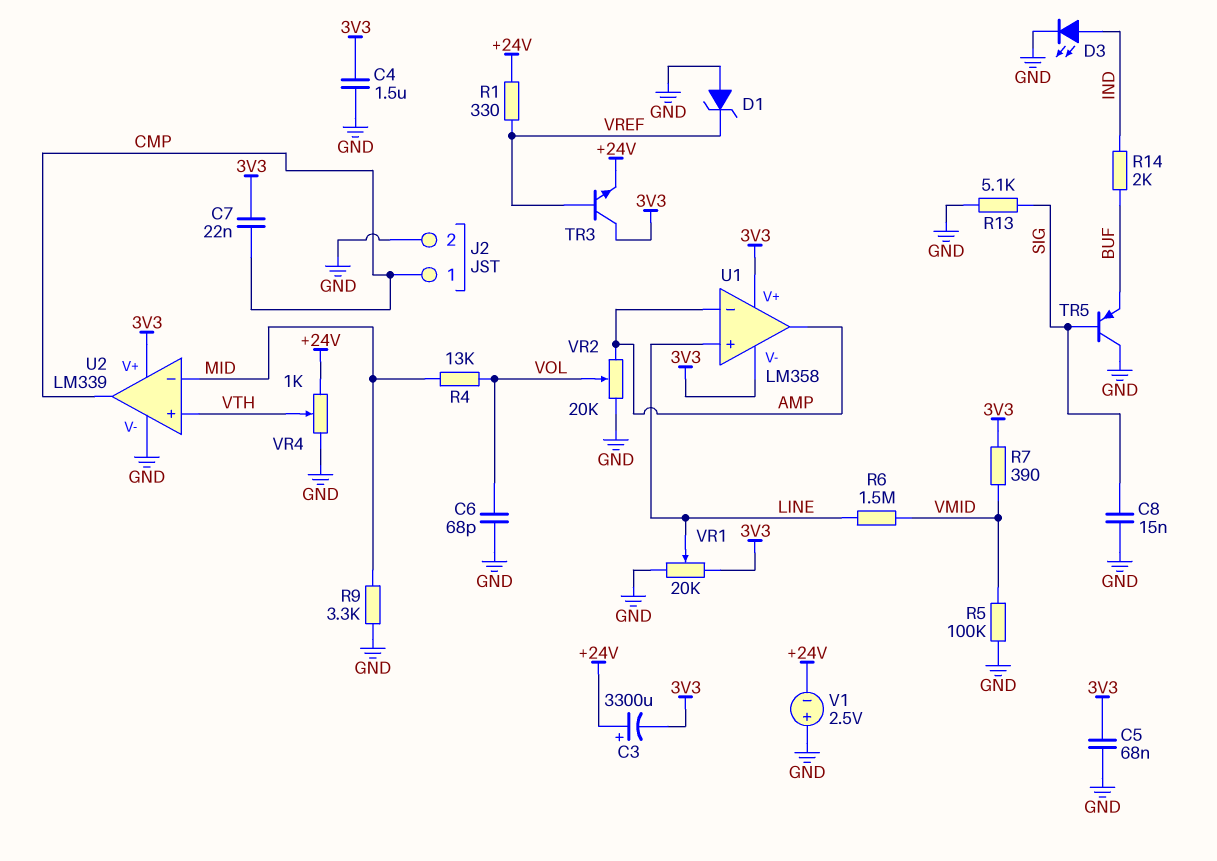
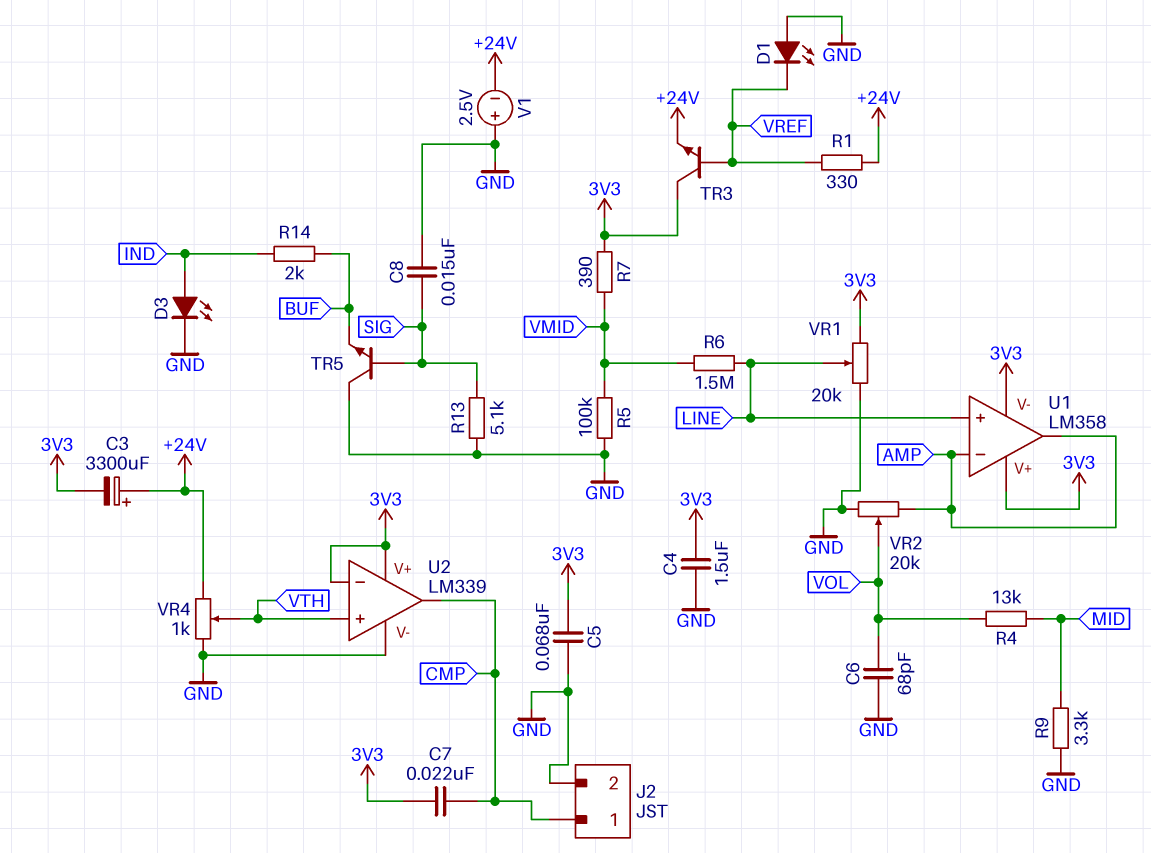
D1: zener (A GND, K VREF) -> LED (A GND, K VREF)
TR5: PNP (B SIG, C GND, E BUF) -> NPN (B SIG, C GND, E BUF)
U2 pin in-: MID -> 3V3

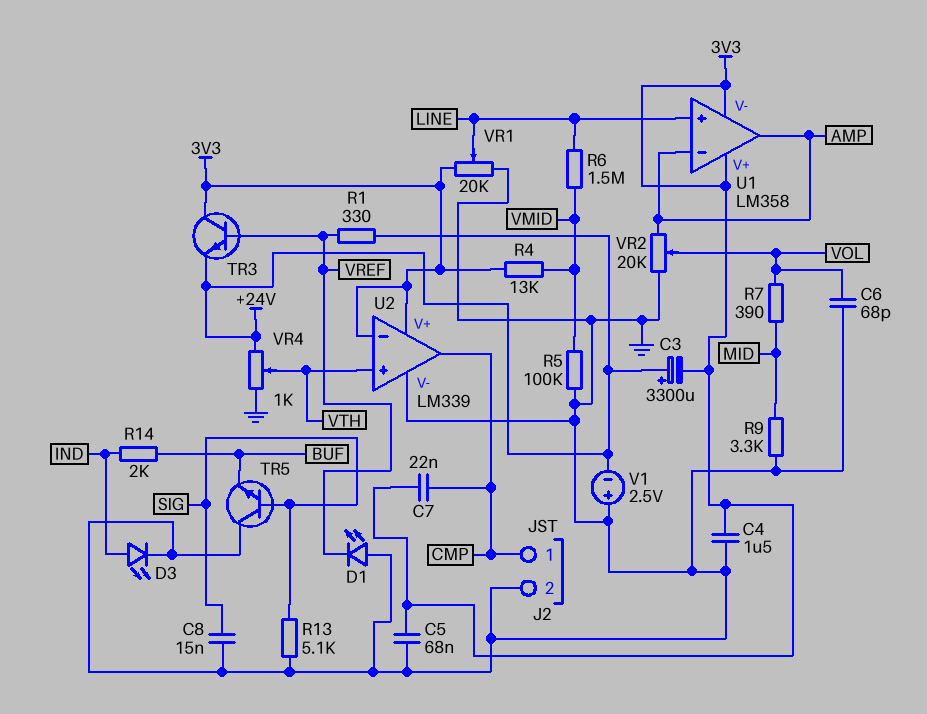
R4: 13k (MID, VOL) -> 13k (3V3, VMID)
R7: 390 (3V3, VMID) -> 390 (MID, VOL)

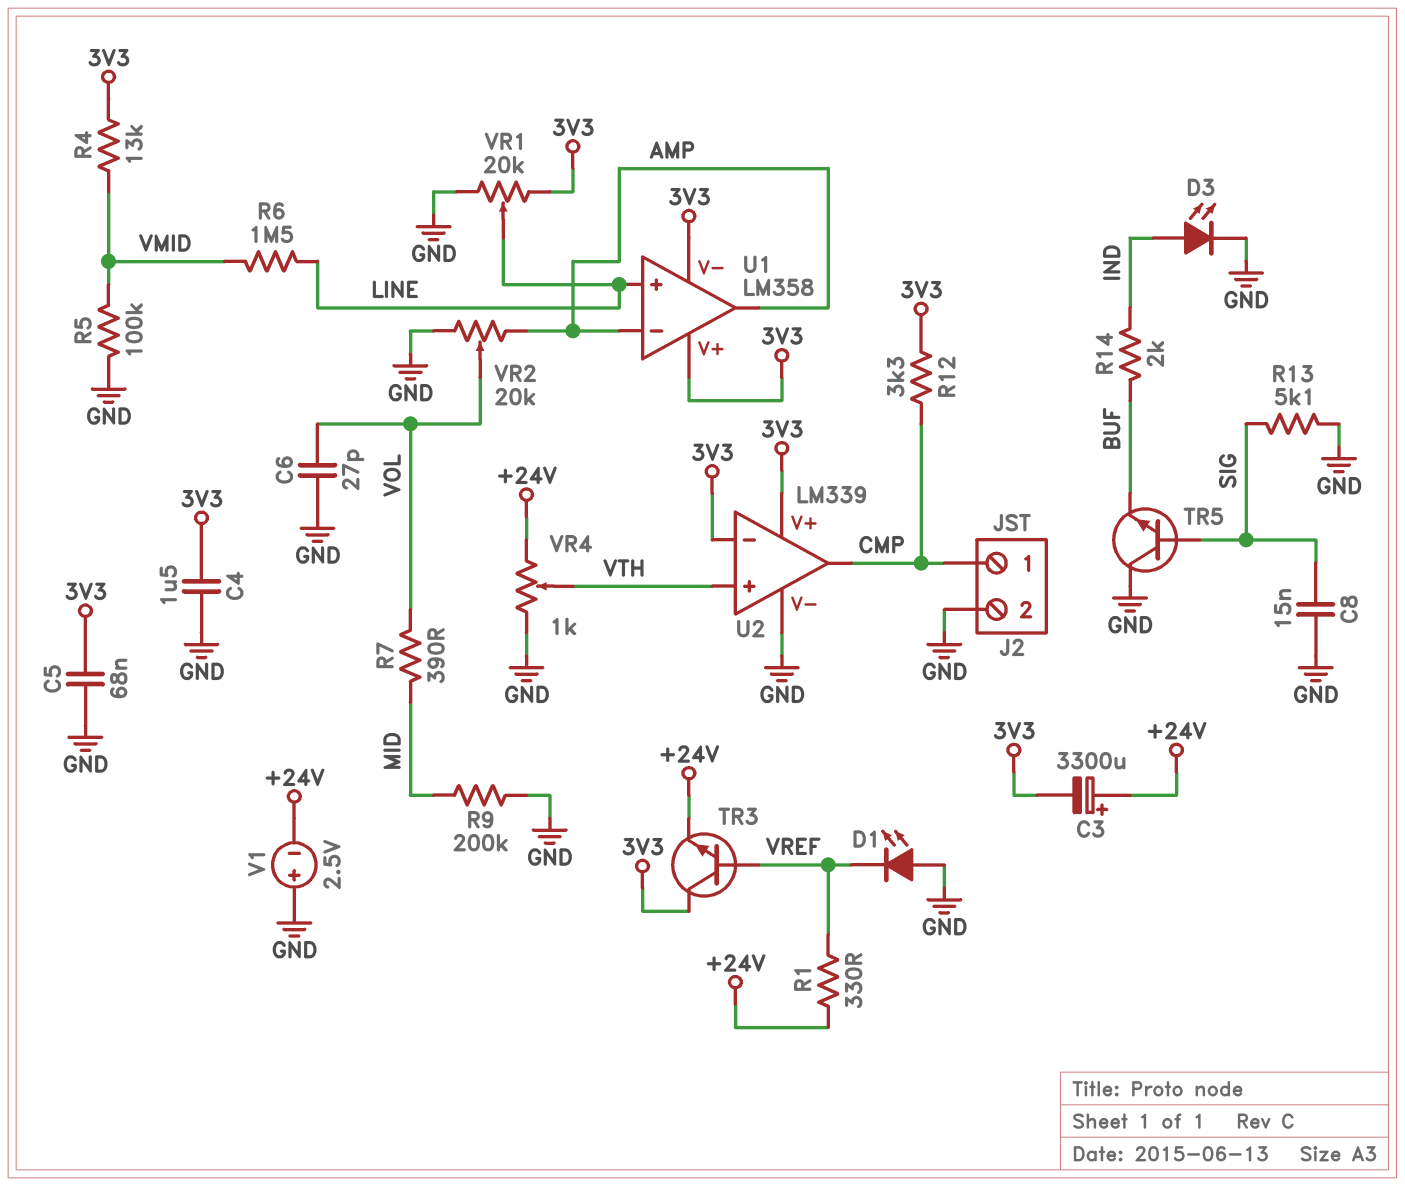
C6: 68pF (GND, VOL) -> 27pF (GND, VOL)
C7: 22nF (3V3, CMP) -> none
R9: 3.3k (GND, MID) -> 200k (GND, MID)
R12: none -> 3.3k (3V3, CMP)

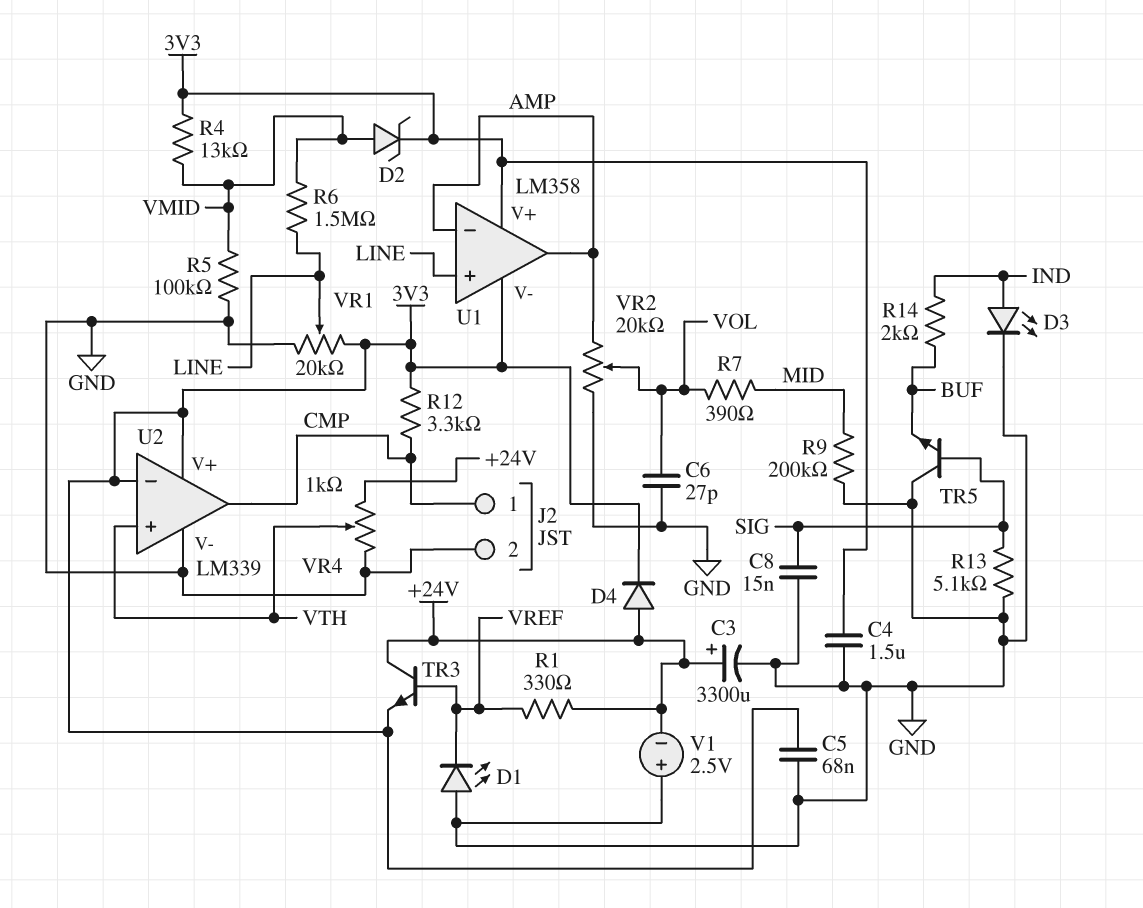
C3: 3300uF (plus +24V, minus 3V3) -> 3300uF (plus +24V, minus GND)
D2: none -> zener (A VMID, K 3V3)
D4: none -> diode (A +24V, K 3V3)
TR3: NPN (B VREF, C 3V3, E +24V) -> NPN (B VREF, C +24V, E 3V3)

